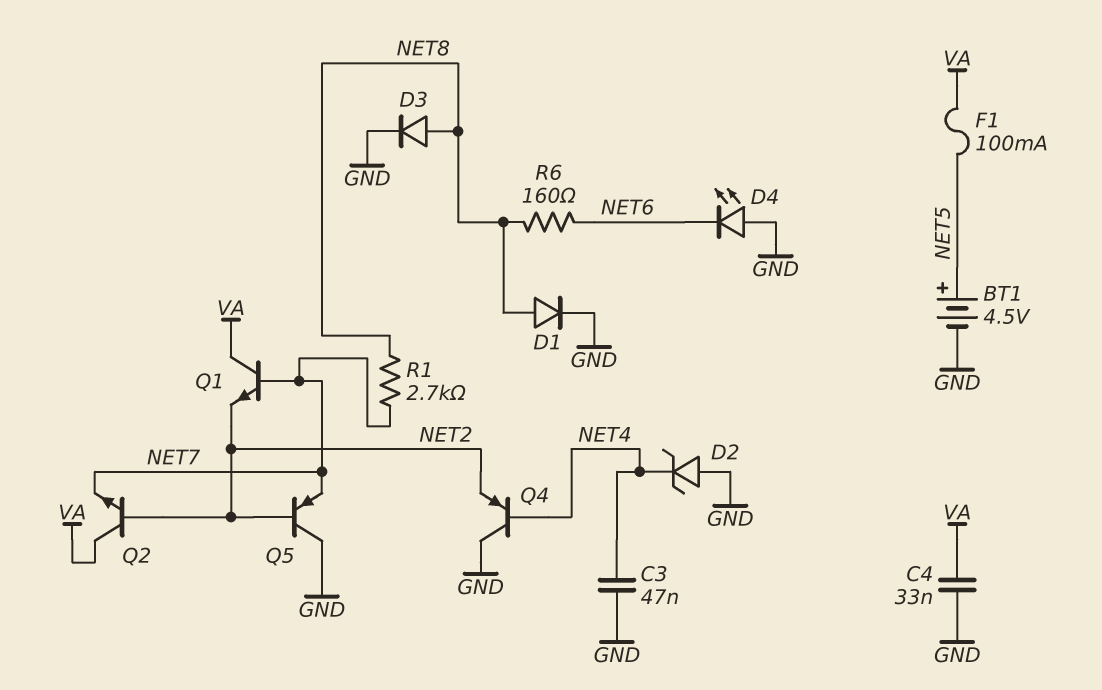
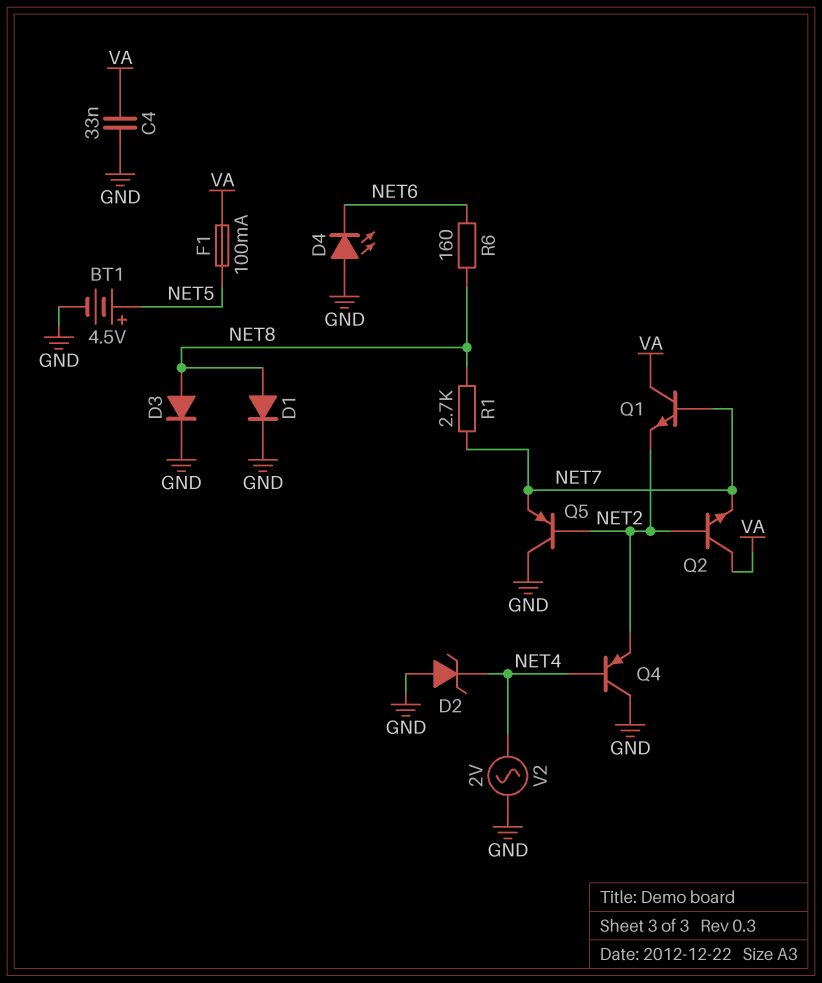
C3: 47nF (GND, NET4) -> none
V2: none -> AC 2V (GND, NET4)

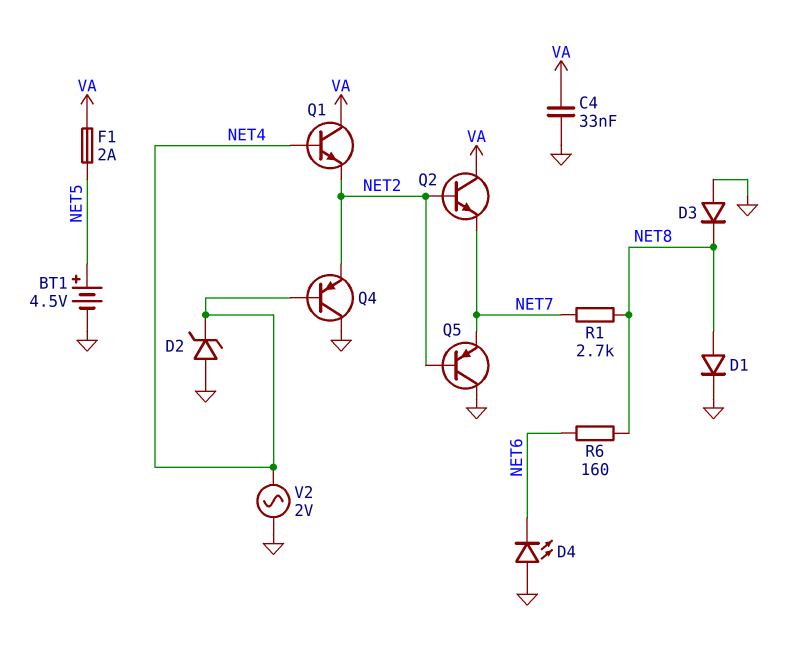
D3: diode (A NET8, K GND) -> diode (A GND, K NET8)
F1: 100mA (NET5, VA) -> 2A (NET5, VA)
Q1: NPN (B NET7, C VA, E NET2) -> NPN (B NET4, C VA, E NET2)

